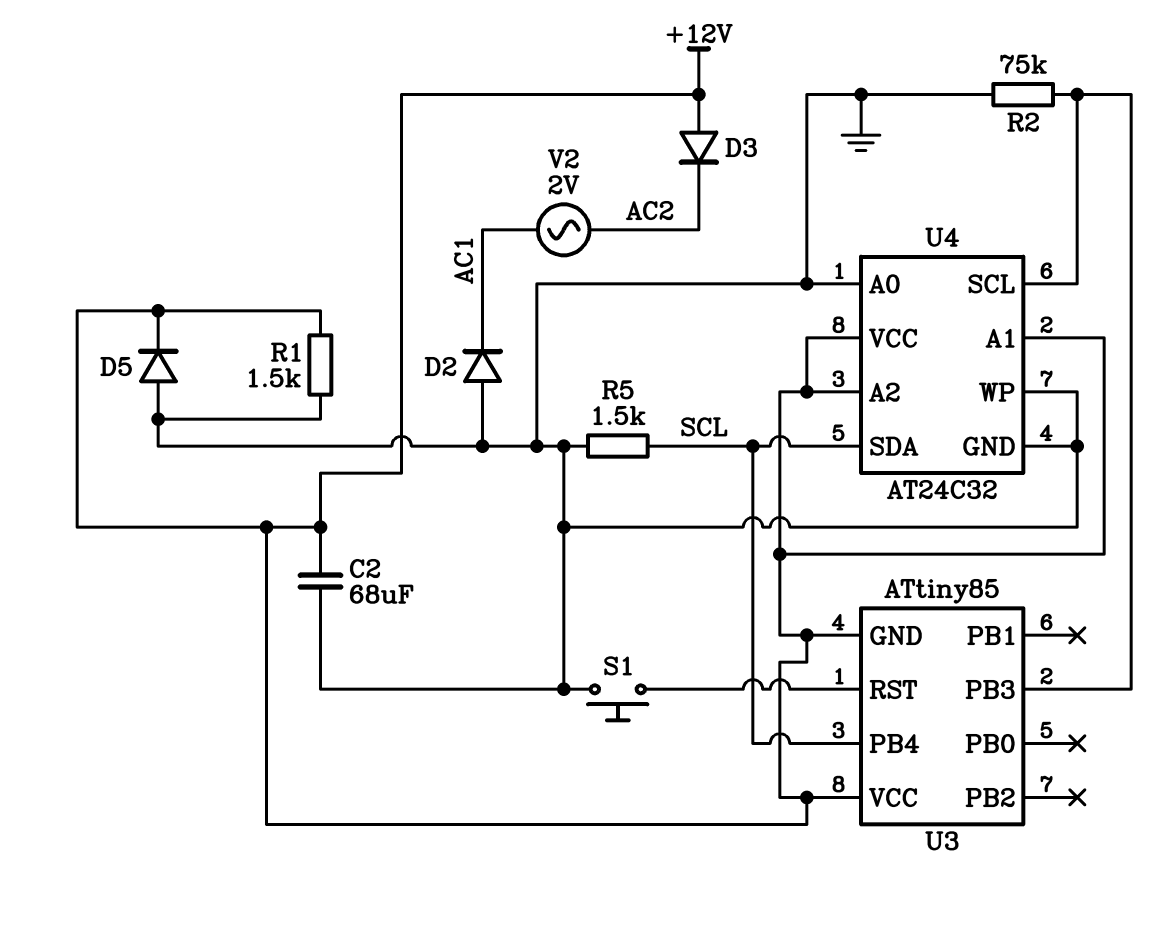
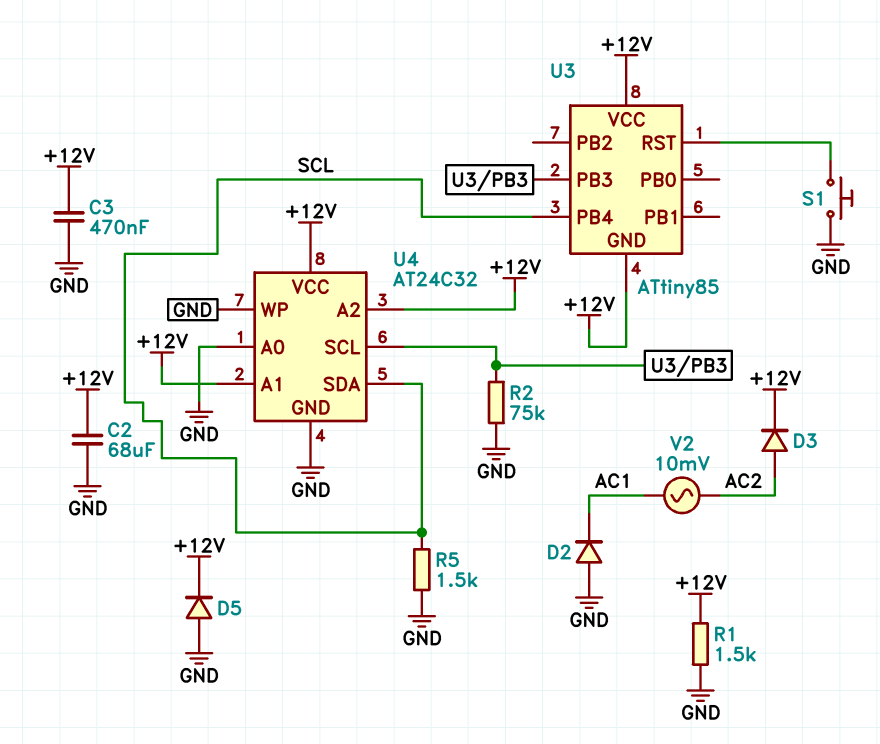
C3: none -> 470nF (+12V, GND)
D3: diode (A +12V, K AC2) -> diode (A AC2, K +12V)
V2: AC 2V (AC1, AC2) -> AC 10mV (AC1, AC2)

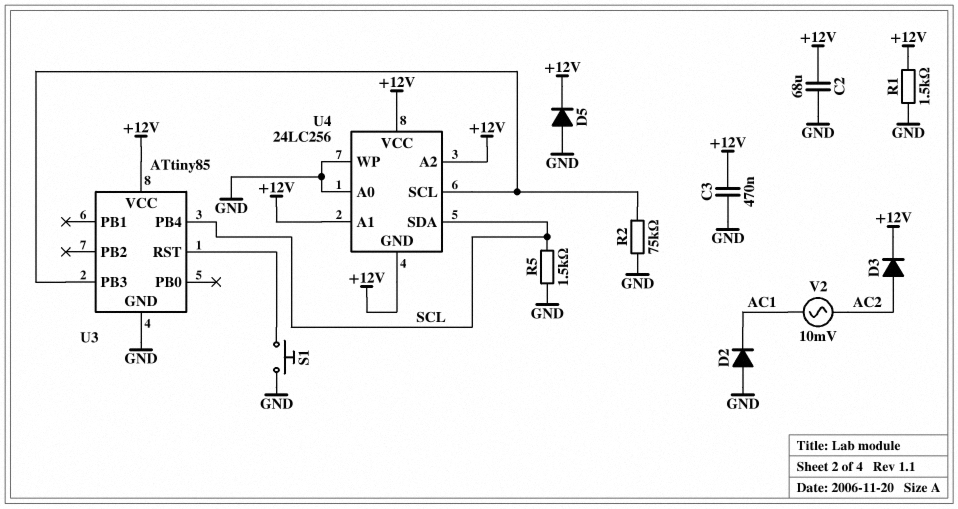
U3 pin GND: +12V -> GND
U4: AT24C32 -> 24LC256
U4 pin GND: GND -> +12V

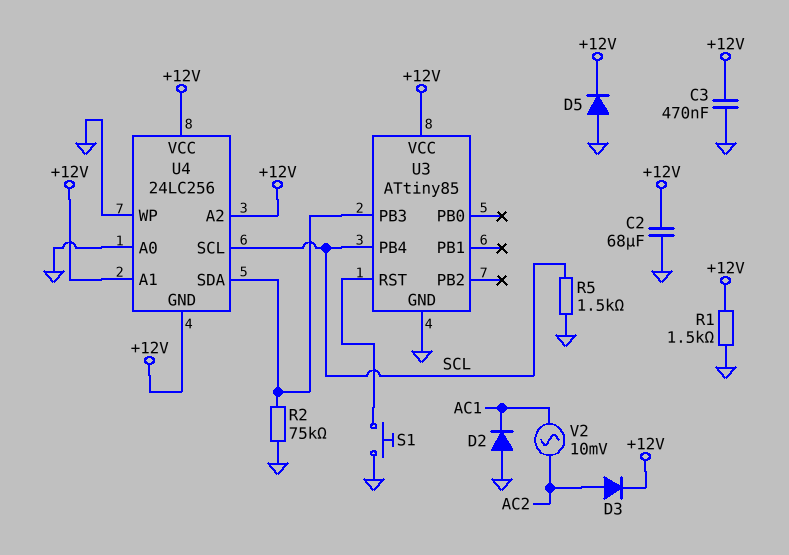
U4 pin SCL: U3/PB3 -> SCL
U4 pin SDA: SCL -> U3/PB3

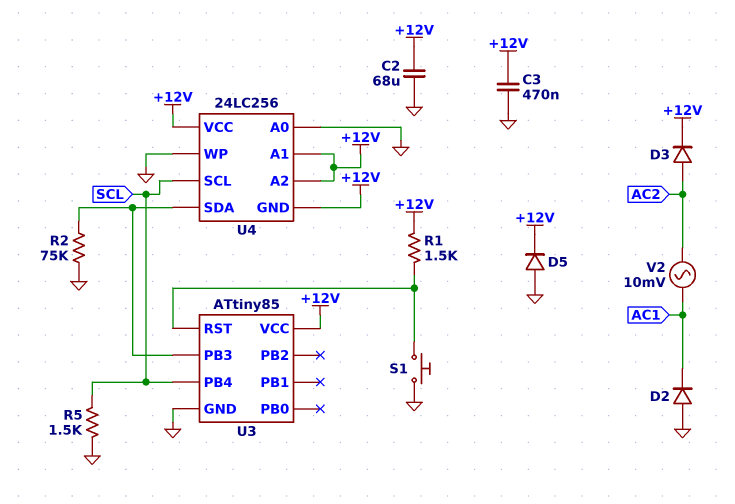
R1: 1.5k (+12V, GND) -> 1.5k (+12V, U3/RST)

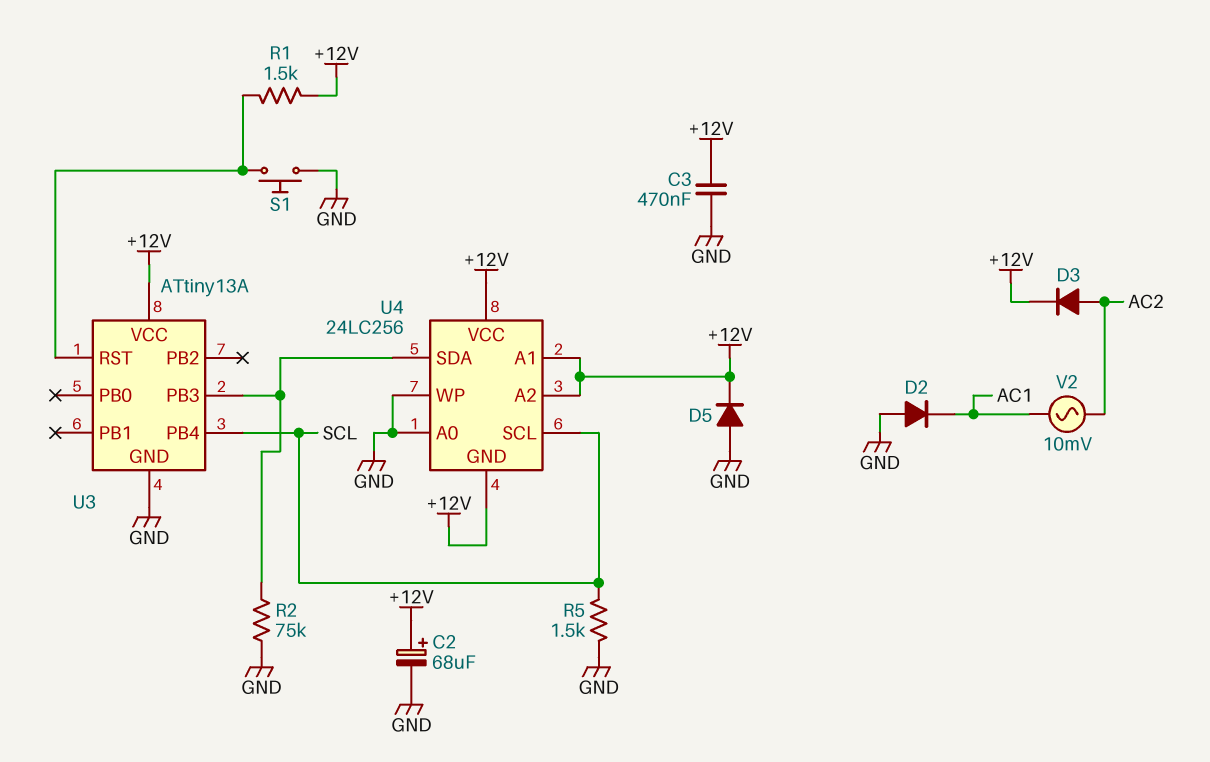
C2: 68uF (+12V, GND) -> 68uF (plus +12V, minus GND)
U3: ATtiny85 -> ATtiny13A

